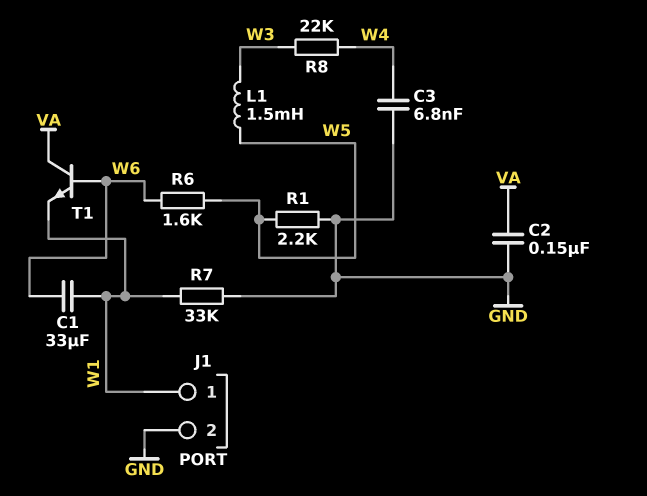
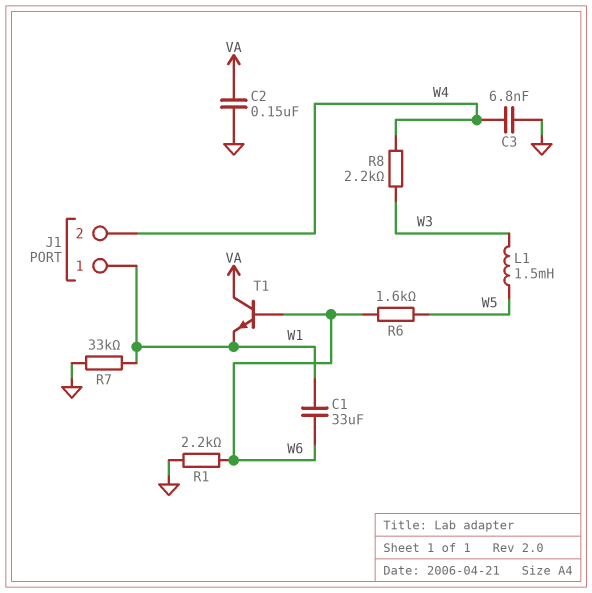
J1 pin 2: GND -> W4
R1: 2.2k (GND, W5) -> 2.2k (GND, W6)
R8: 22k (W3, W4) -> 2.2k (W3, W4)

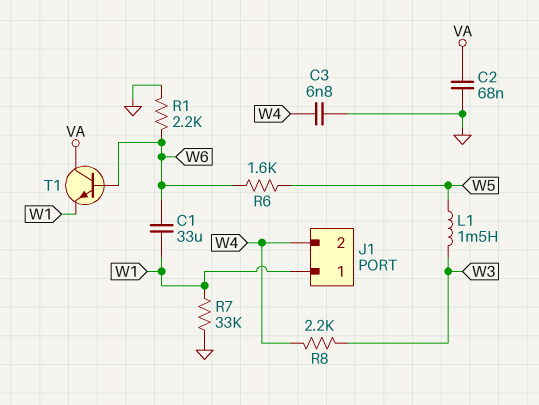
C2: 150nF (GND, VA) -> 68nF (GND, VA)

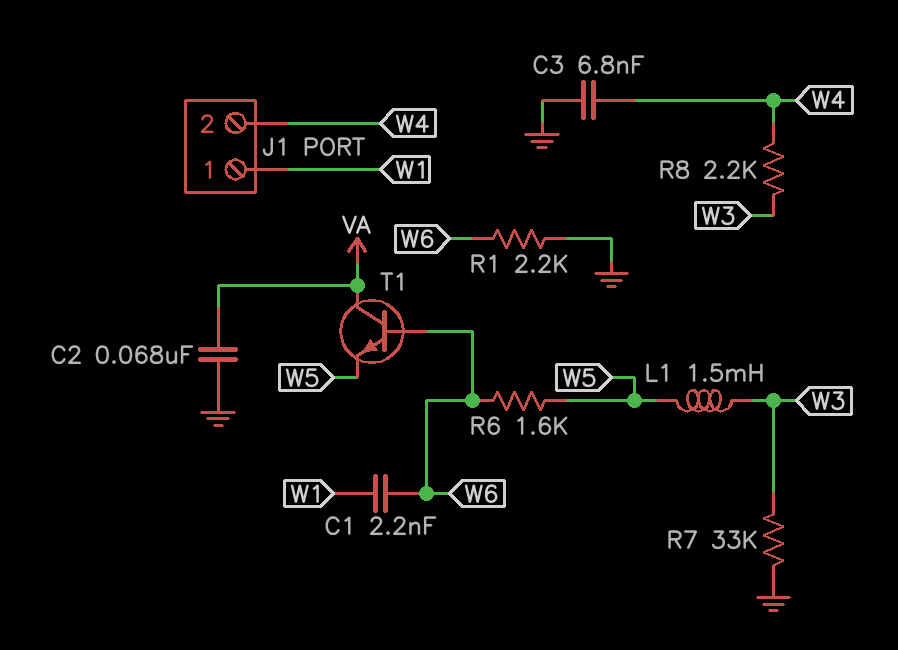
C1: 33uF (W1, W6) -> 2.2nF (W1, W6)
R7: 33k (GND, W1) -> 33k (GND, W3)
T1: NPN (B W6, C VA, E W1) -> NPN (B W6, C VA, E W5)

